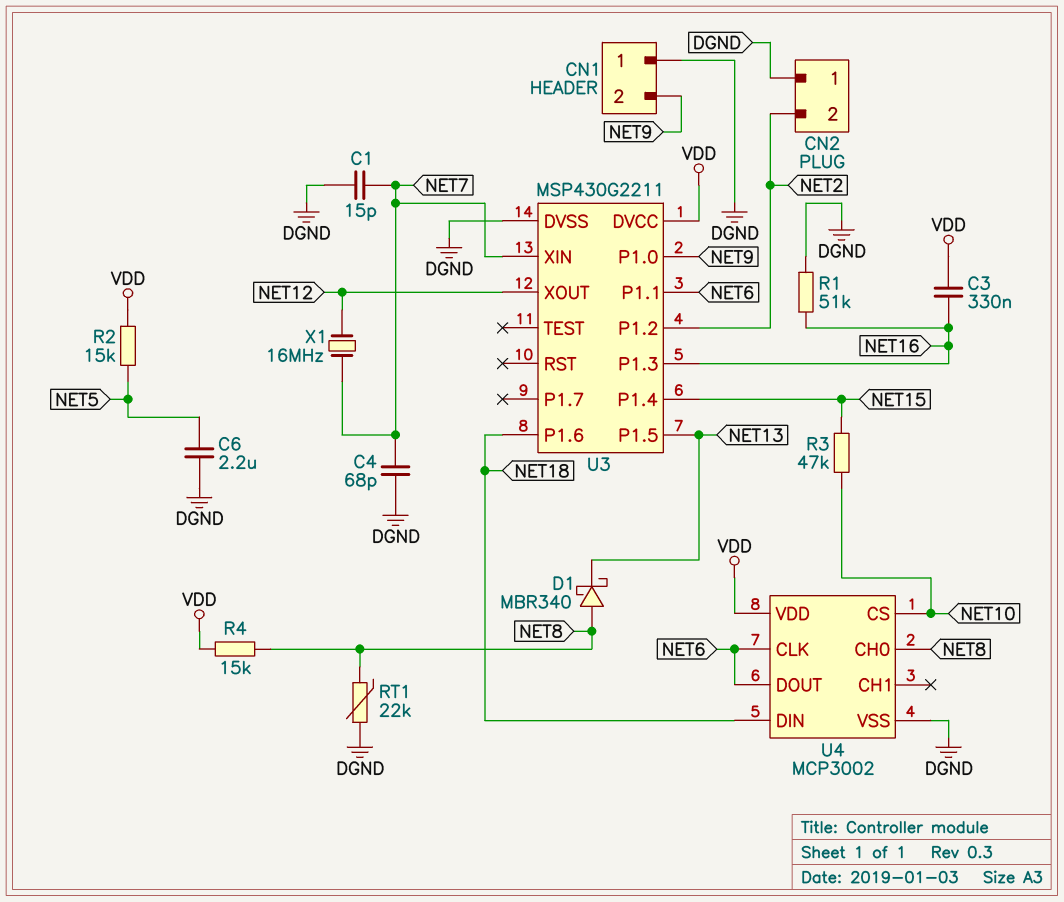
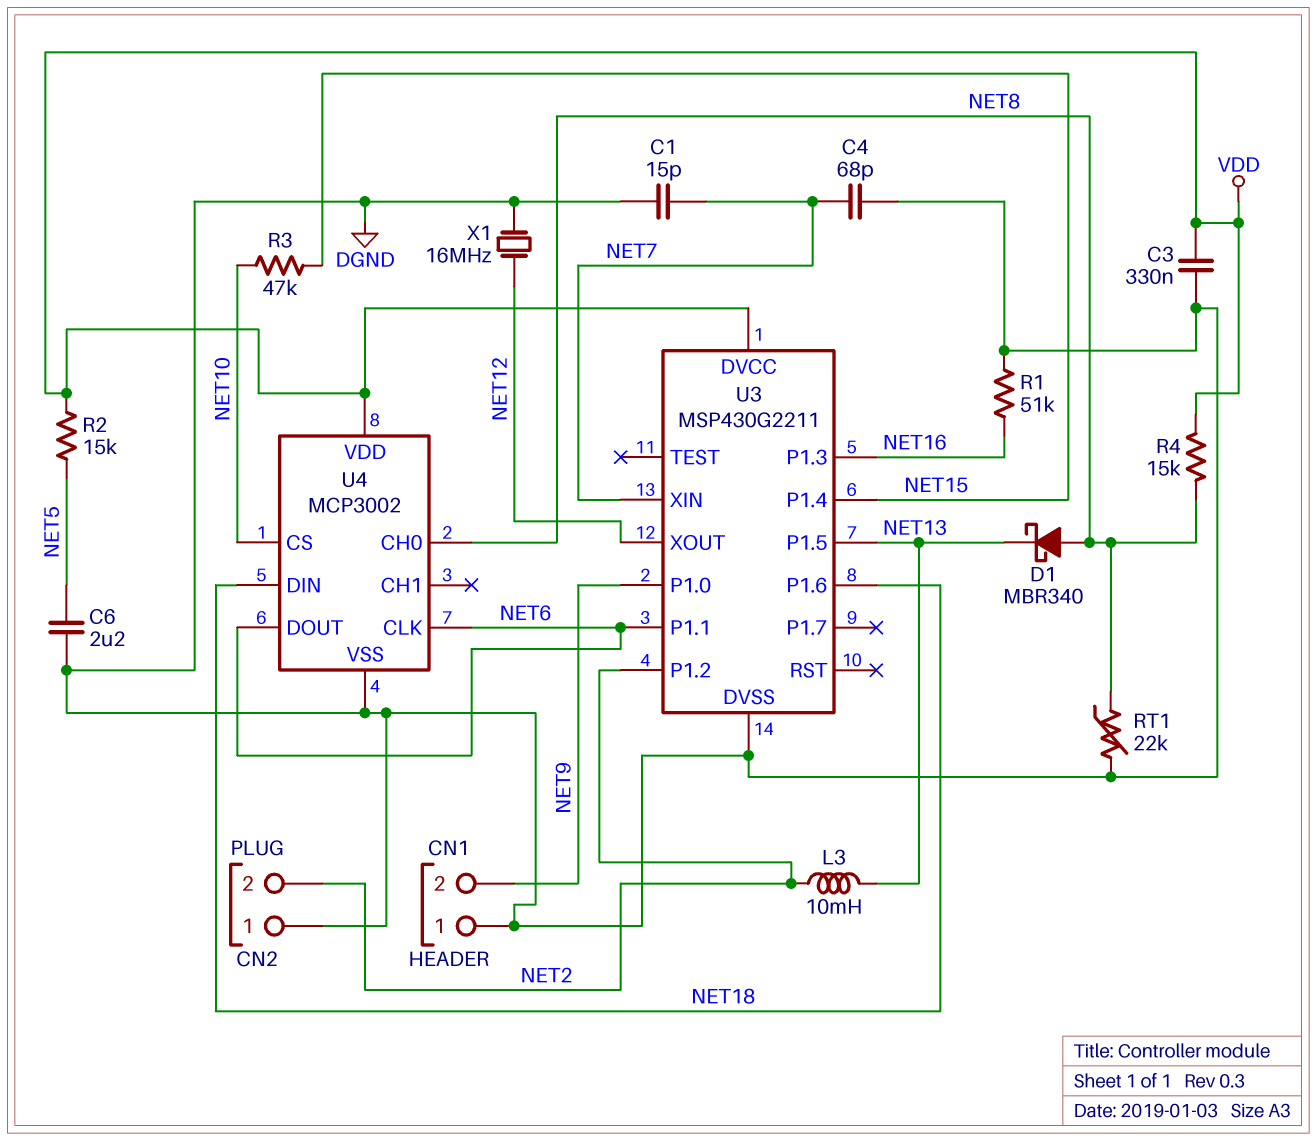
C3: 330nF (NET16, VDD) -> 330nF (DGND, VDD)
L3: none -> 10mH (NET2, NET13)
X1: 16MHz (NET7, NET12) -> 16MHz (DGND, NET12)

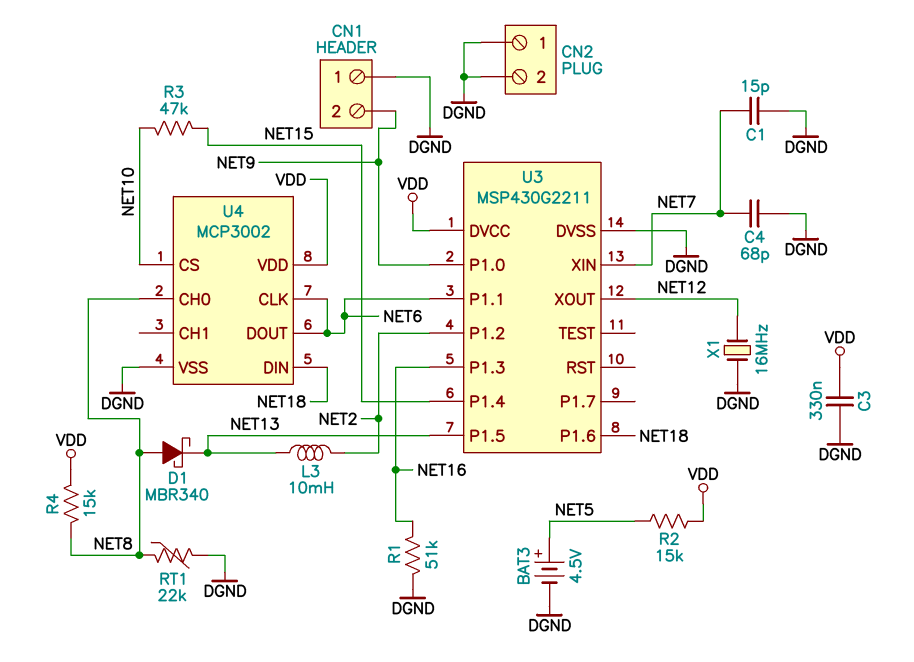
BAT3: none -> 4.5V (plus NET5, minus DGND)
C6: 2.2uF (DGND, NET5) -> none
CN2 pin 2: NET2 -> DGND

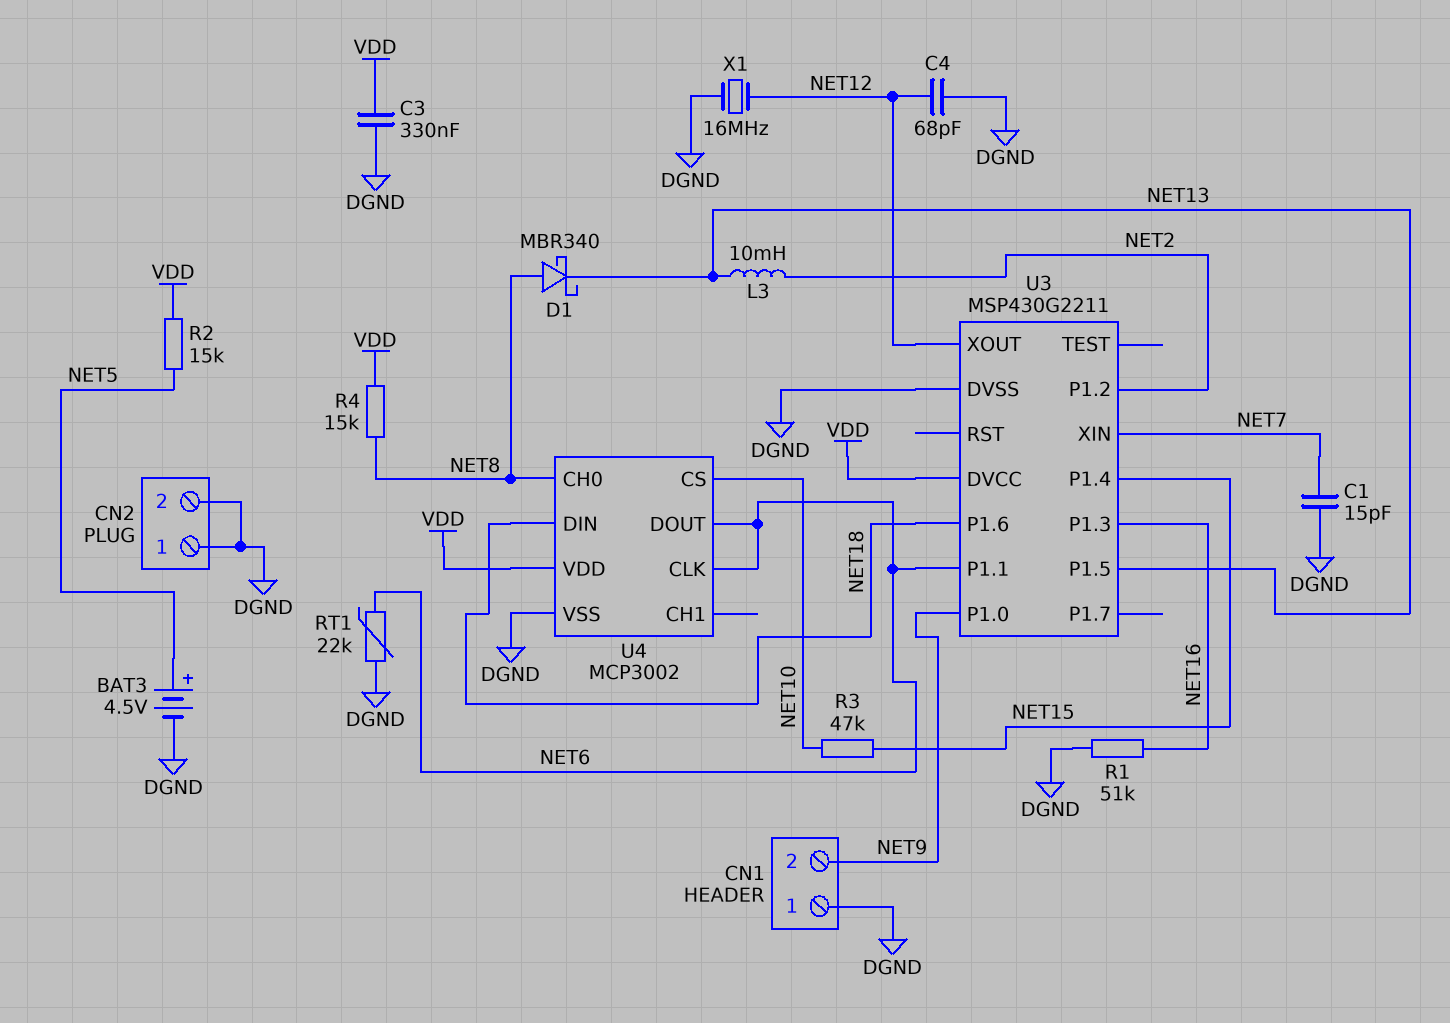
C4: 68pF (DGND, NET7) -> 68pF (DGND, NET12)
RT1: 22k (DGND, NET8) -> 22k (DGND, NET6)

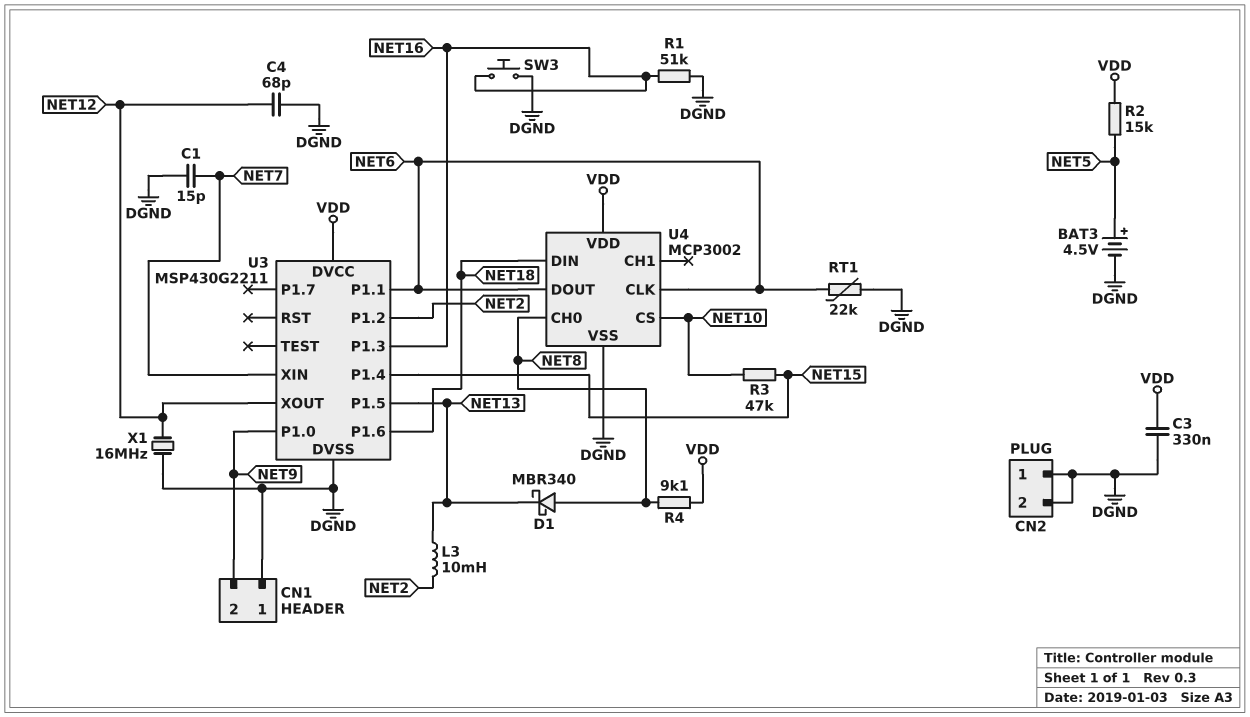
R4: 15k (NET8, VDD) -> 9.1k (NET8, VDD)
SW3: none -> button (DGND, NET16)

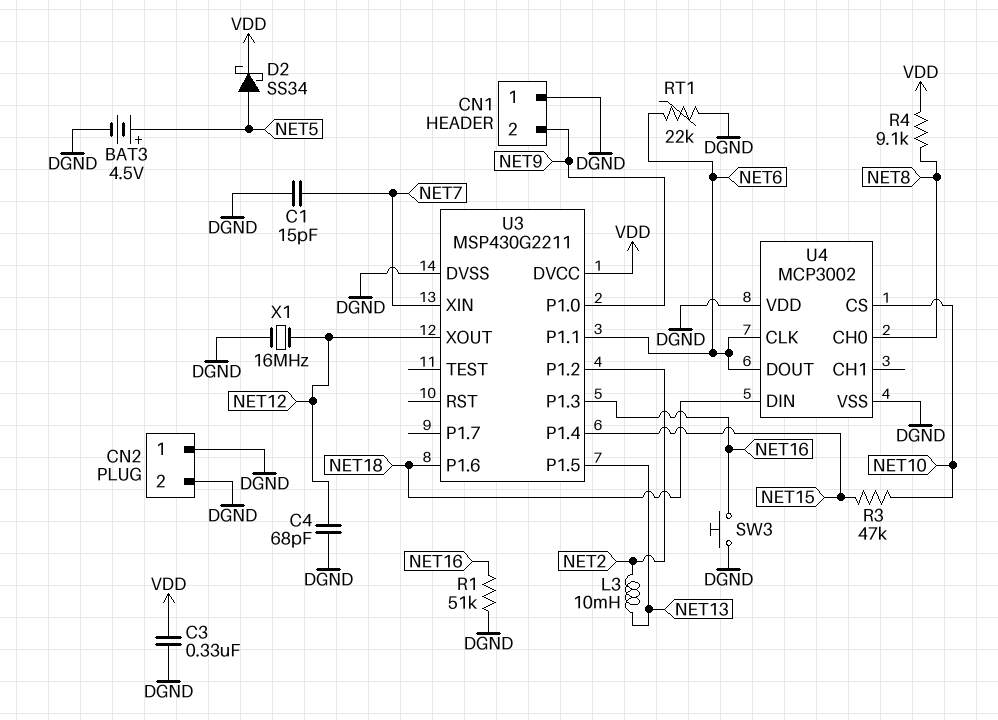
D1: schottky MBR340 (A NET8, K NET13) -> none
D2: none -> schottky SS34 (A NET5, K VDD)
R2: 15k (NET5, VDD) -> none
U4 pin VDD: VDD -> DGND

